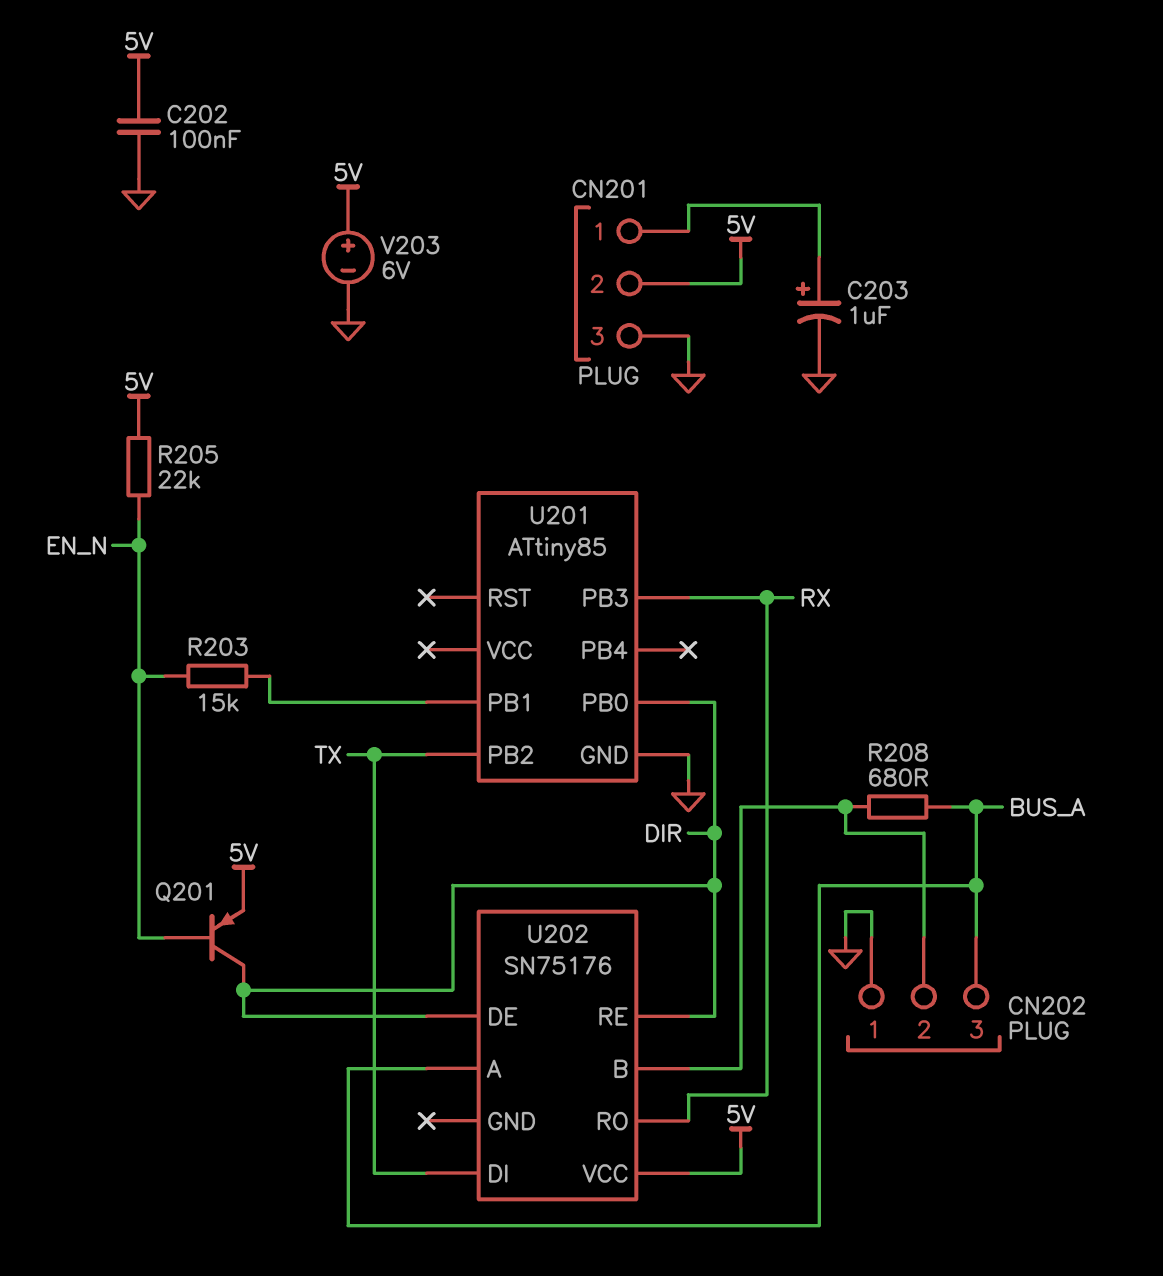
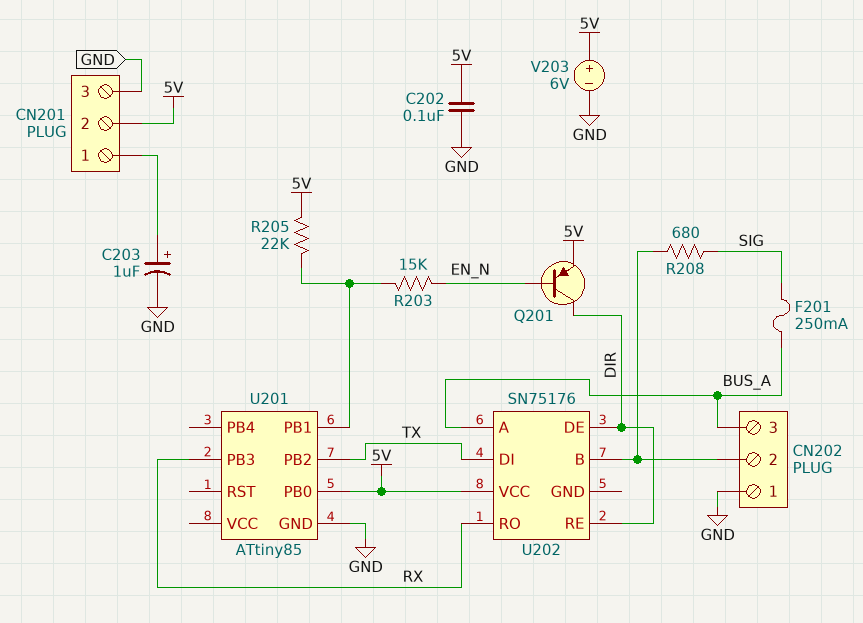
F201: none -> 250mA (BUS_A, SIG)
R205: 22k (5V, EN_N) -> 22k (5V, U201/PB1)
R208: 680 (BUS_A, CN202/2) -> 680 (CN202/2, SIG)
U201 pin PB0: DIR -> 5V

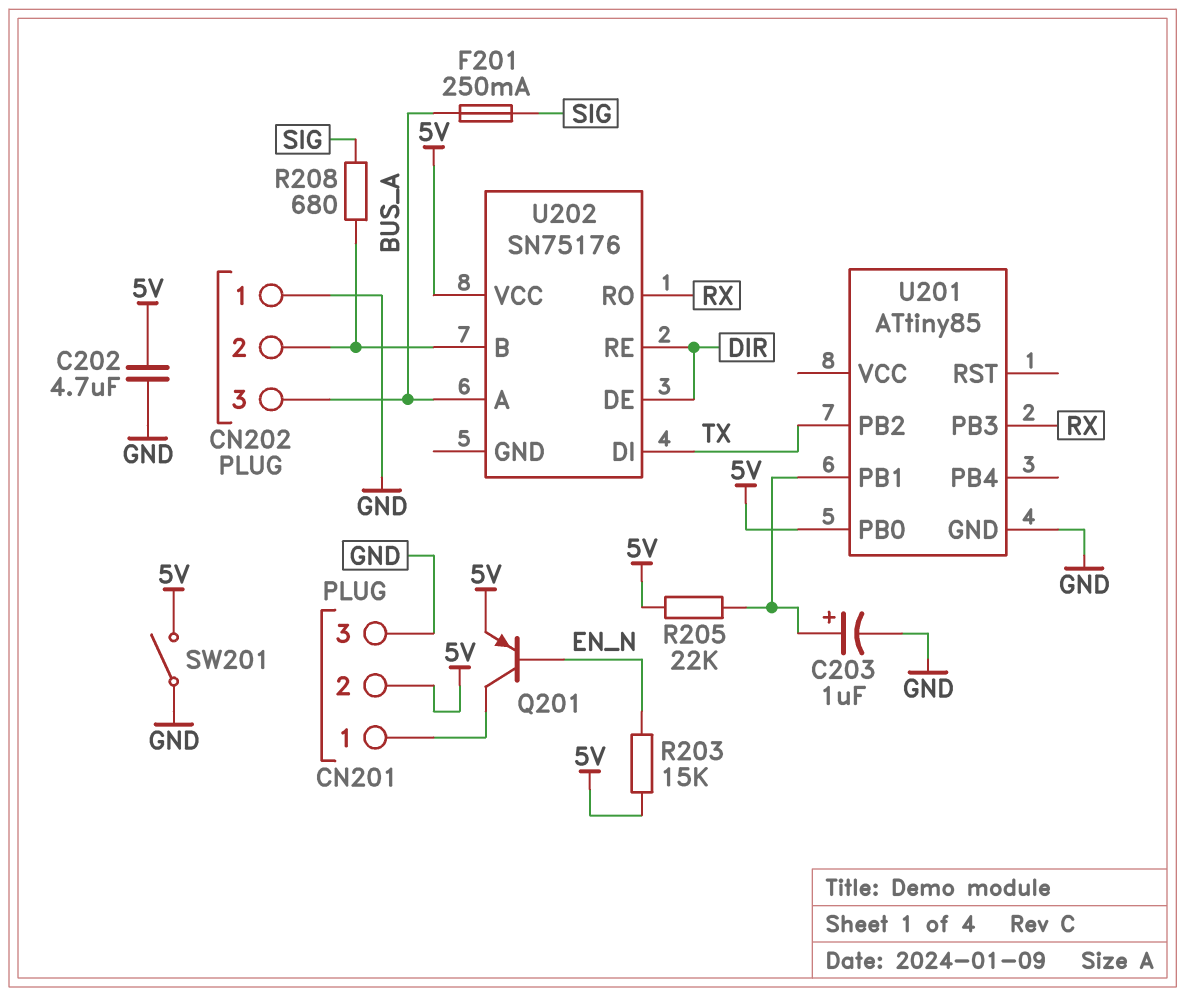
C202: 100nF (5V, GND) -> 4.7uF (5V, GND)
C203: 1uF (plus CN201/1, minus GND) -> 1uF (plus U201/PB1, minus GND)
Q201: PNP (B EN_N, C DIR, E 5V) -> PNP (B EN_N, C CN201/1, E 5V)
R203: 15k (EN_N, U201/PB1) -> 15k (5V, EN_N)
SW201: none -> switch (5V, GND)
V203: 6V (plus 5V, minus GND) -> none

